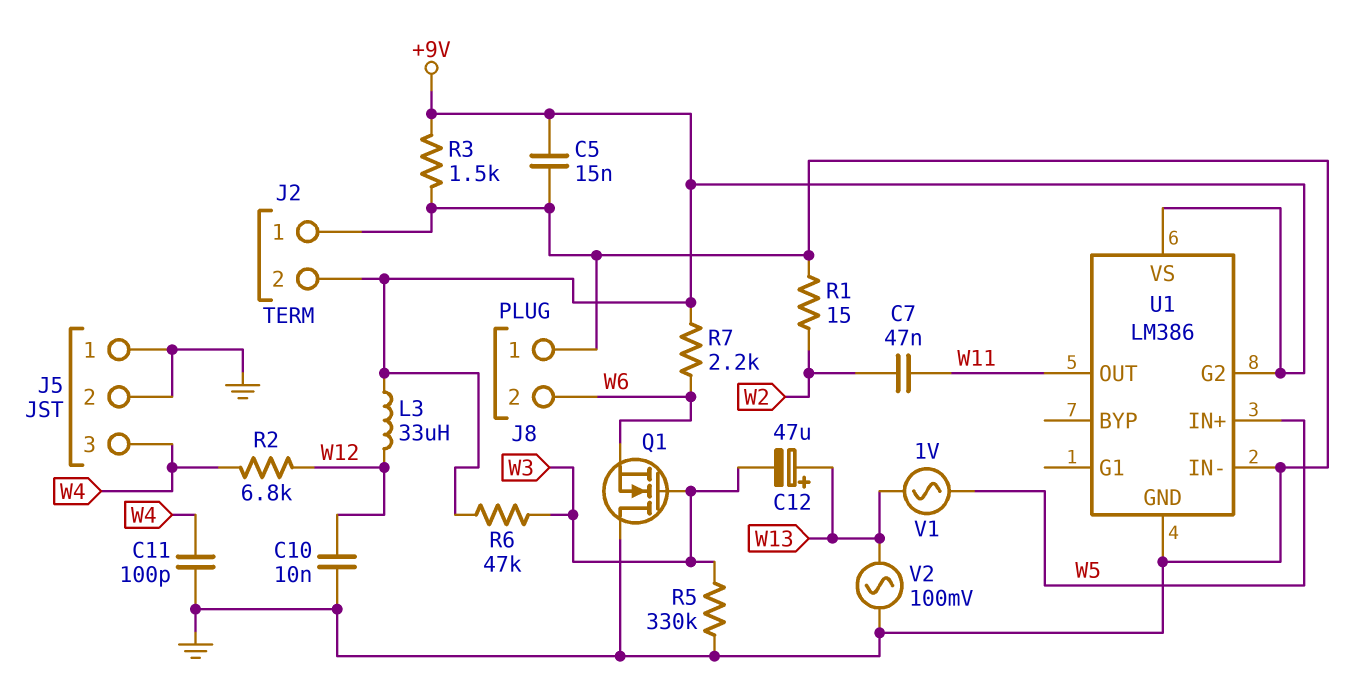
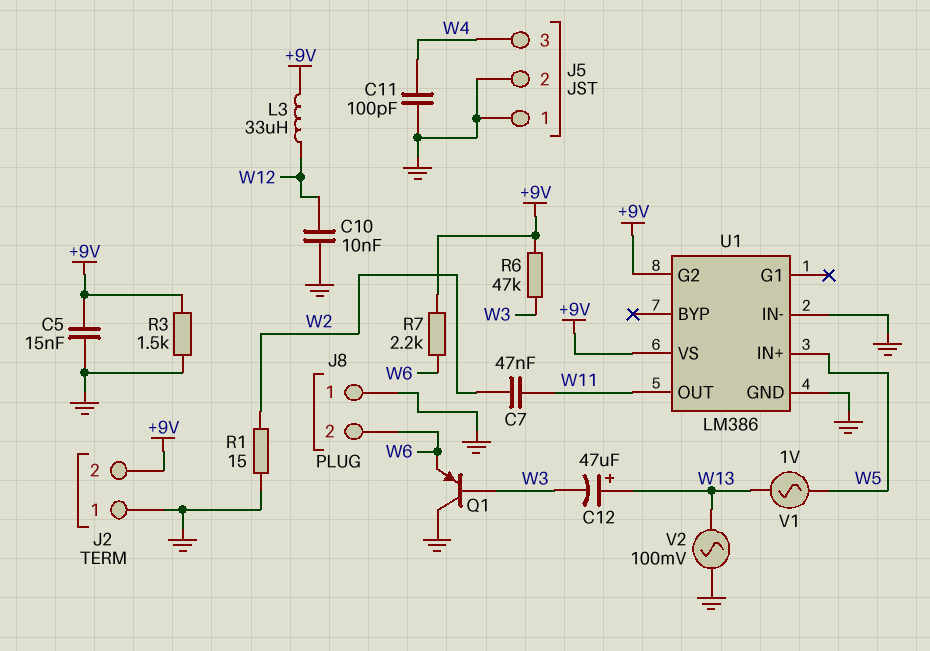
Q1: NMOS (G W3, D GND, S W6) -> PNP (B W3, C GND, E W6)
R2: 6.8k (W4, W12) -> none
R5: 330k (GND, W3) -> none

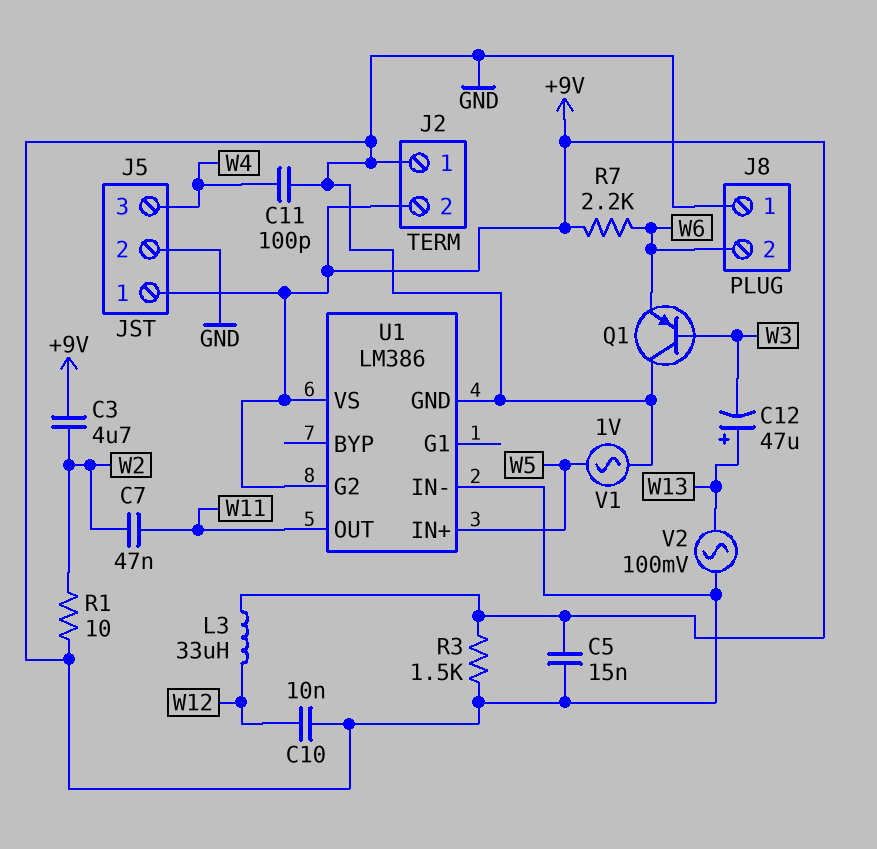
C3: none -> 4.7uF (+9V, W2)
J5 pin 1: GND -> +9V
R1: 15 (GND, W2) -> 10 (GND, W2)
R6: 47k (+9V, W3) -> none
V1: AC 1V (W5, W13) -> AC 1V (GND, W5)

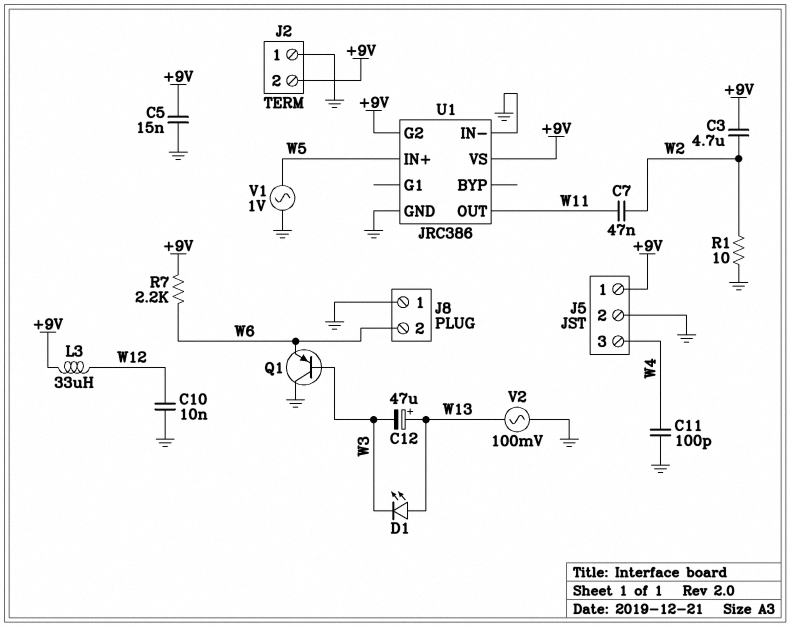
D1: none -> LED (A W13, K W3)
R3: 1.5k (+9V, GND) -> none
U1: LM386 -> JRC386

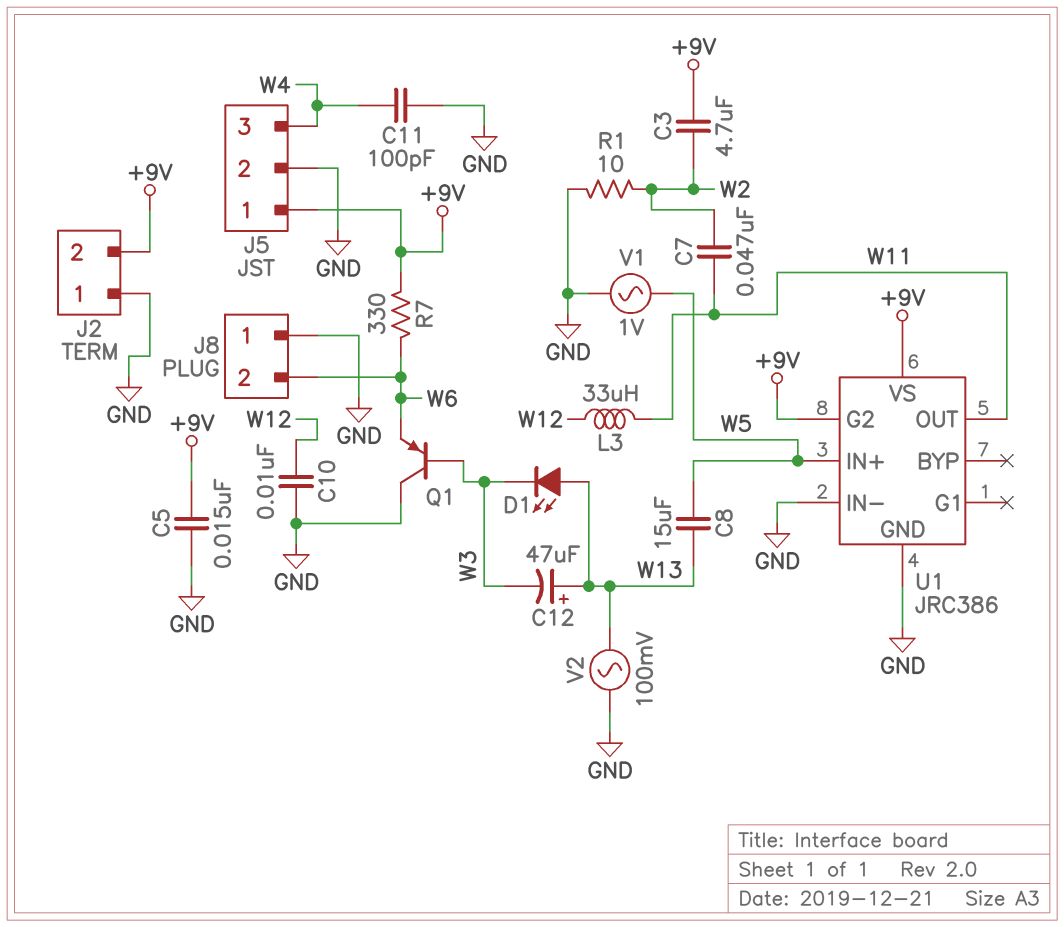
C8: none -> 15uF (W5, W13)
L3: 33uH (+9V, W12) -> 33uH (W11, W12)
R7: 2.2k (+9V, W6) -> 330 (+9V, W6)

